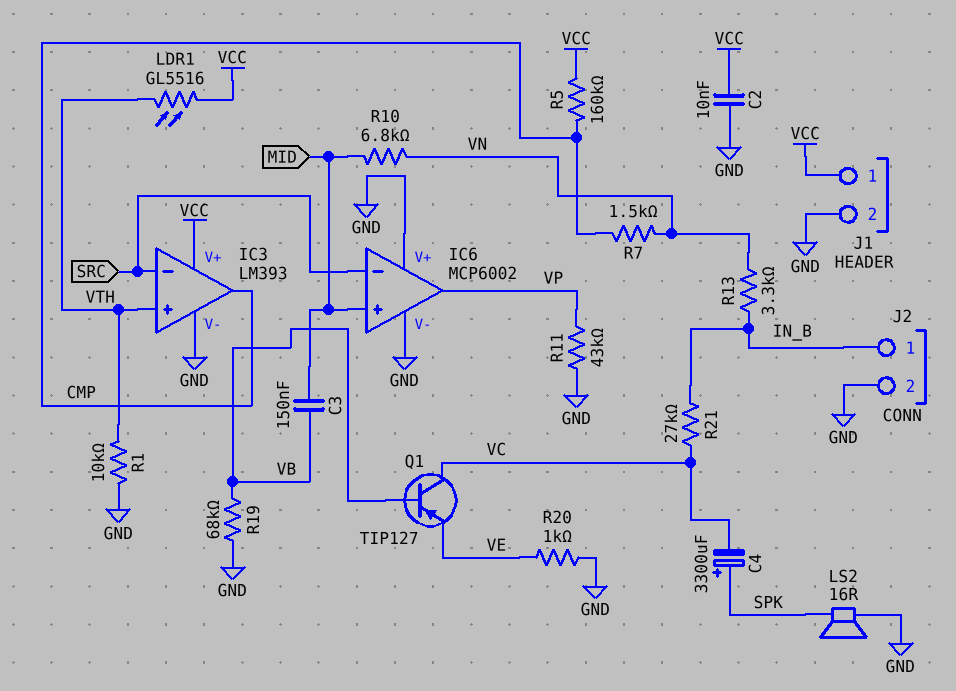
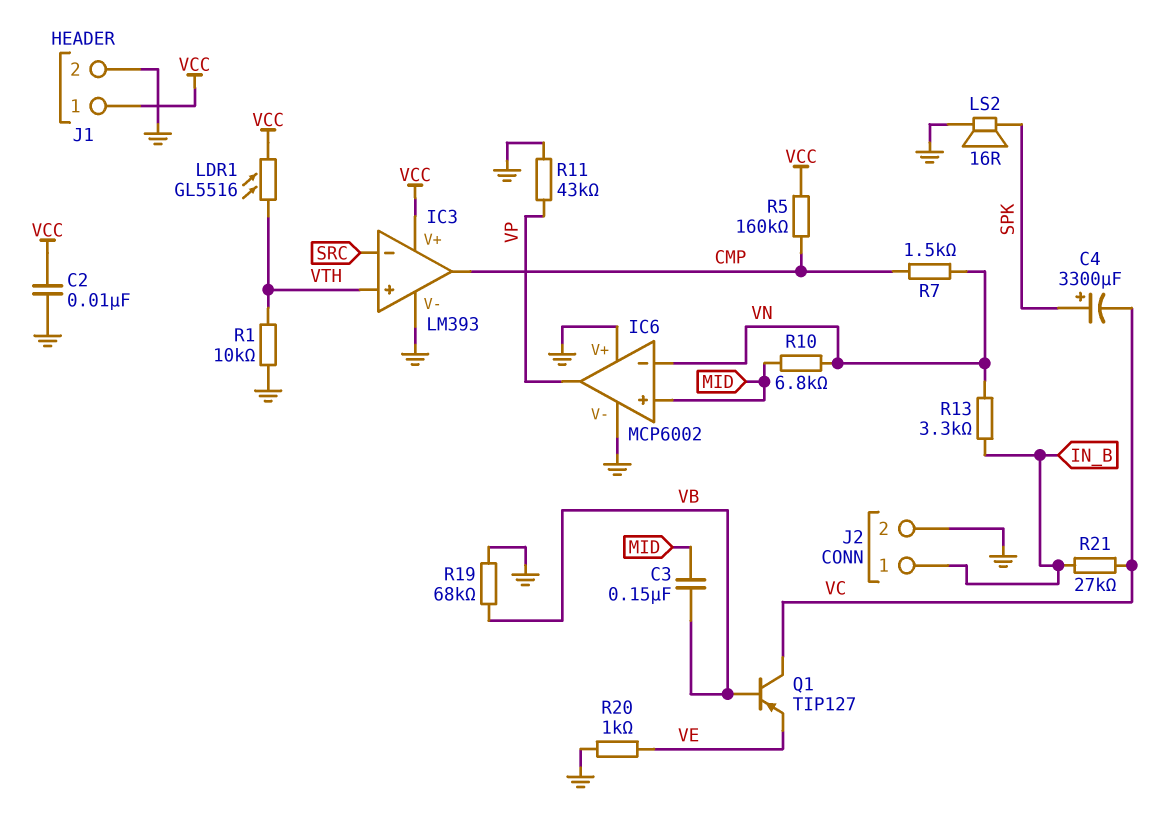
IC6 pin in-: SRC -> VN

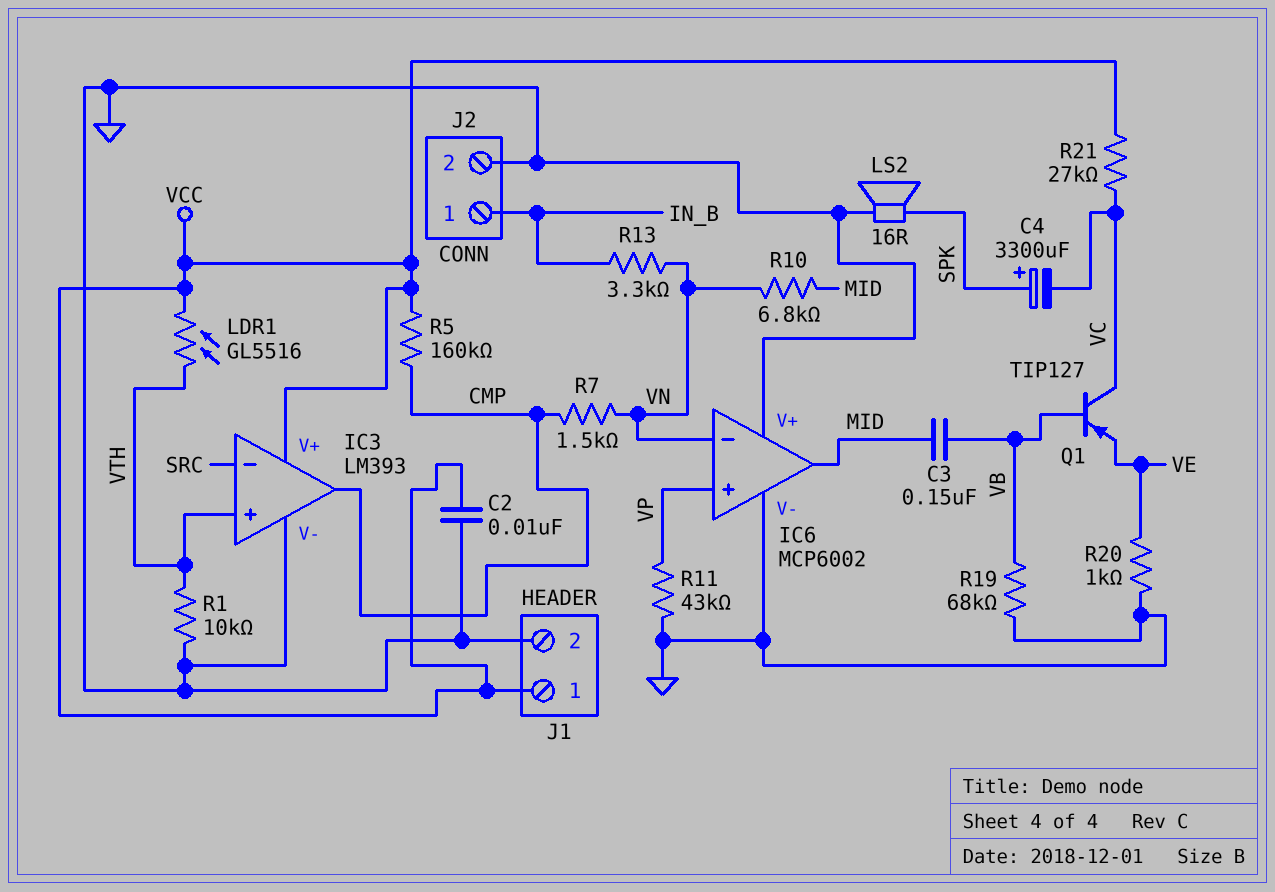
IC6 pin in+: MID -> VP
IC6 pin out: VP -> MID
R21: 27k (IN_B, VC) -> 27k (VC, VCC)

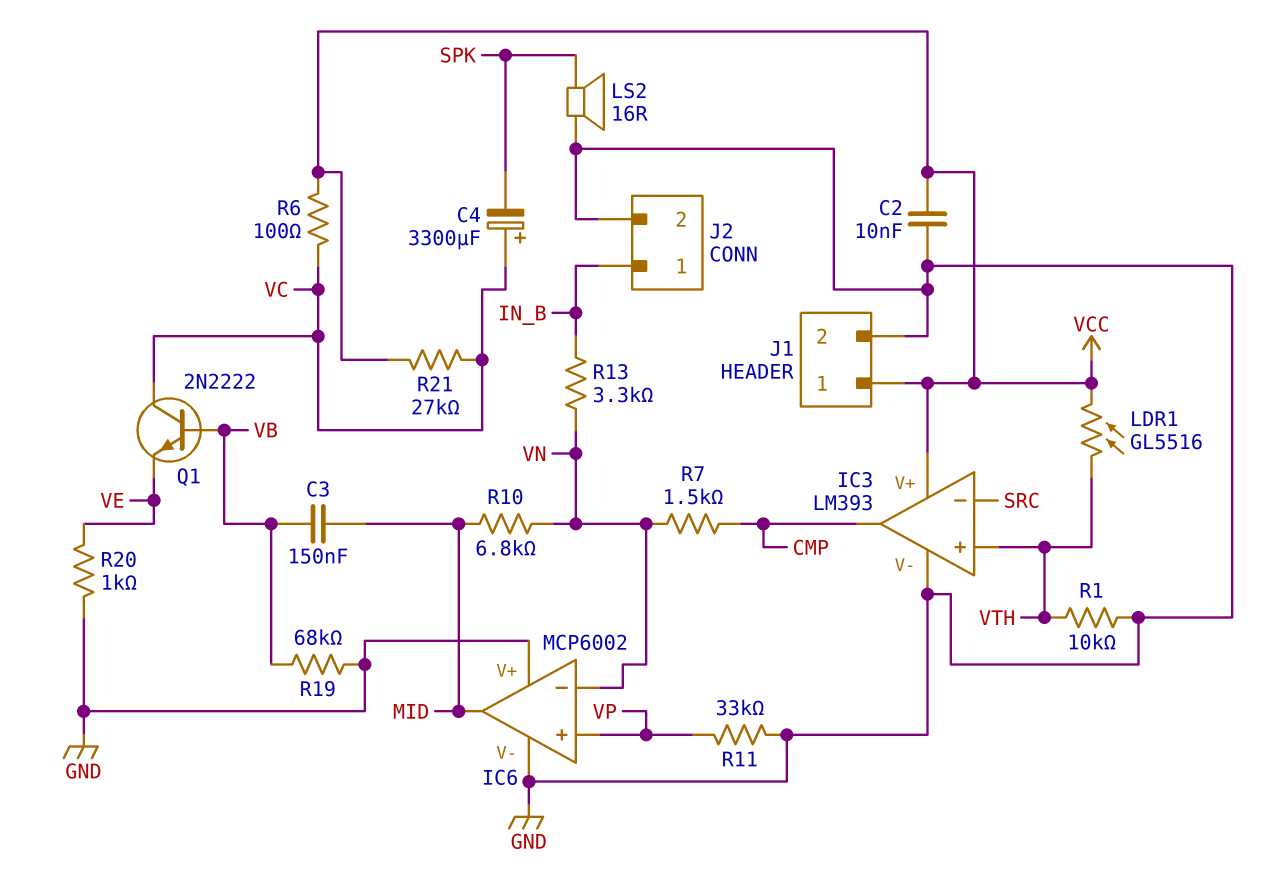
C4: 3300uF (plus SPK, minus VC) -> 3300uF (plus VC, minus SPK)
Q1: PNP TIP127 (B VB, C VC, E VE) -> NPN 2N2222 (B VB, C VC, E VE)
R5: 160k (CMP, VCC) -> none
R6: none -> 100 (VC, VCC)
R11: 43k (GND, VP) -> 33k (GND, VP)

